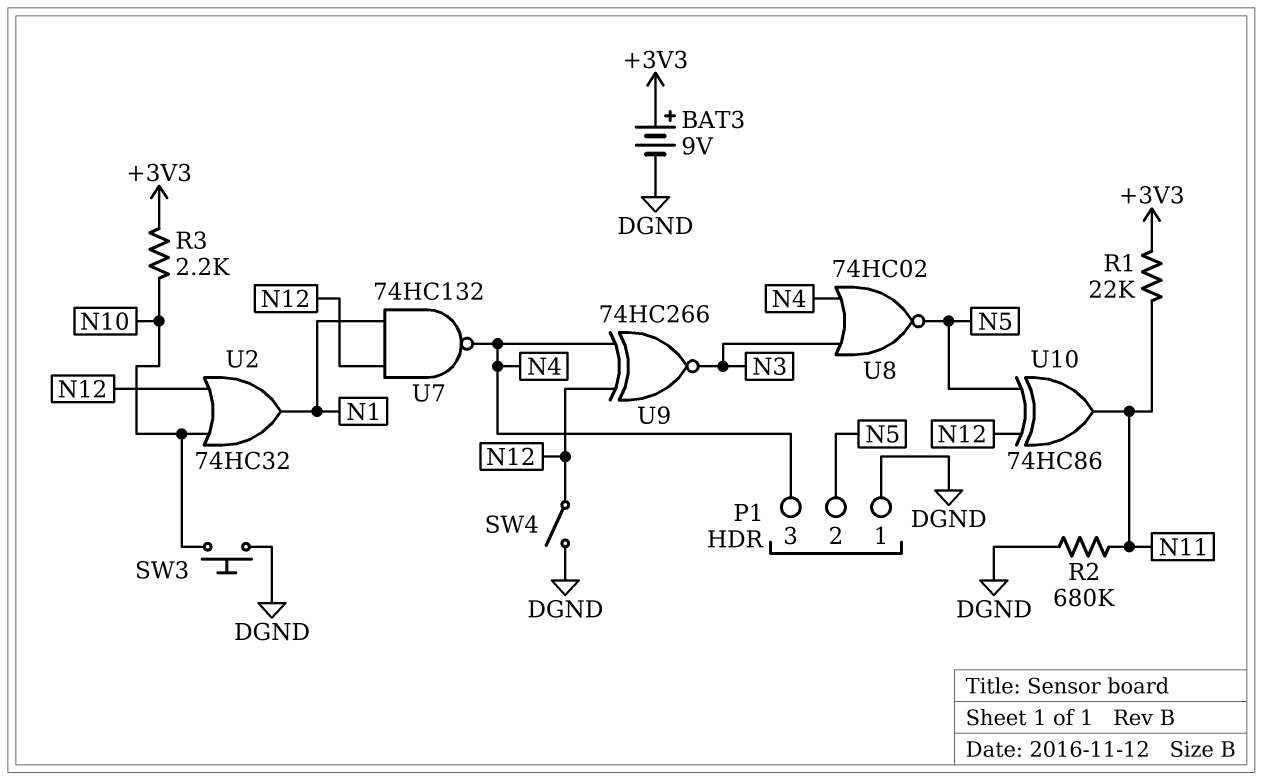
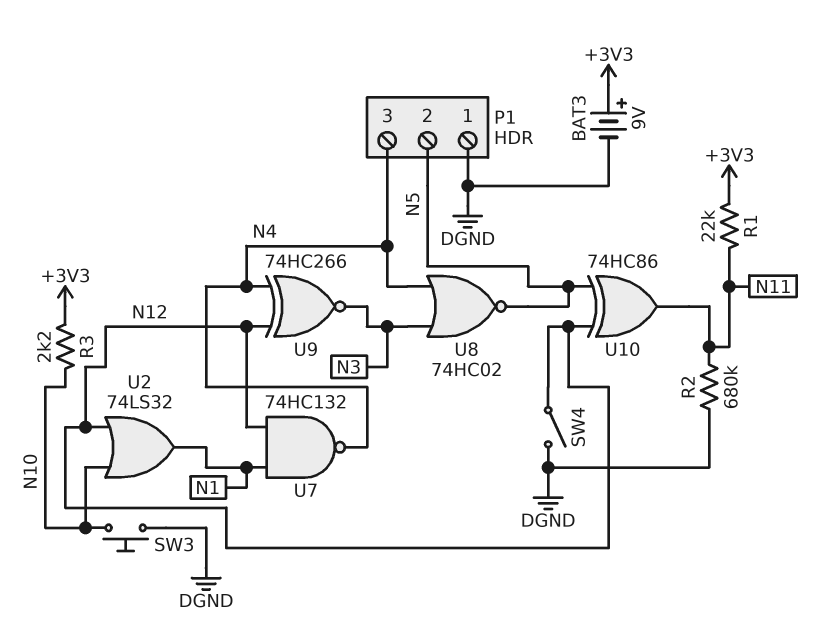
U2: OR 74HC32 (in N10, in N12, out N1) -> OR 74LS32 (in N10, in N12, out N1)

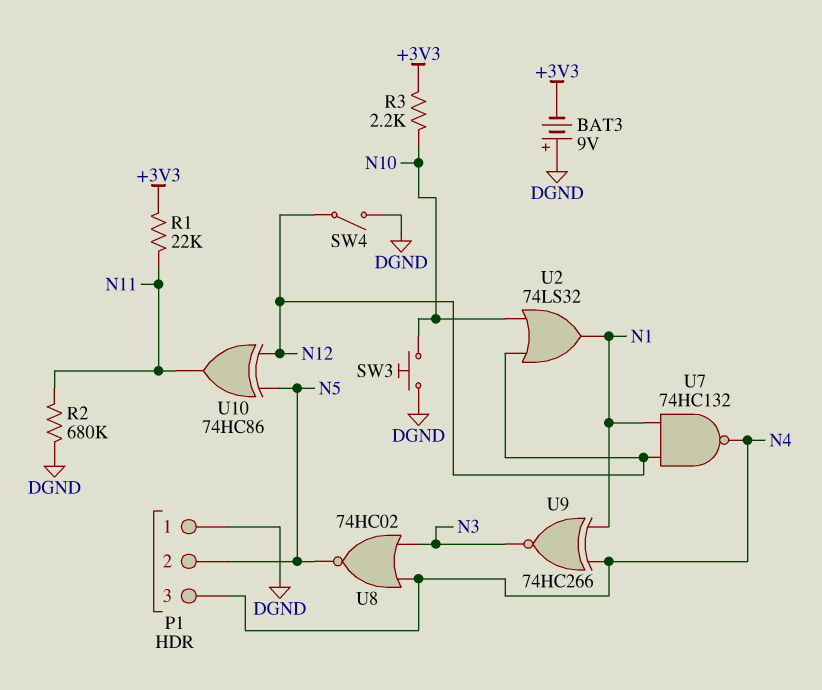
BAT3: 9V (plus +3V3, minus DGND) -> 9V (plus DGND, minus +3V3)
U9: XNOR 74HC266 (in N4, in N12, out N3) -> XNOR 74HC266 (in N1, in N4, out N3)

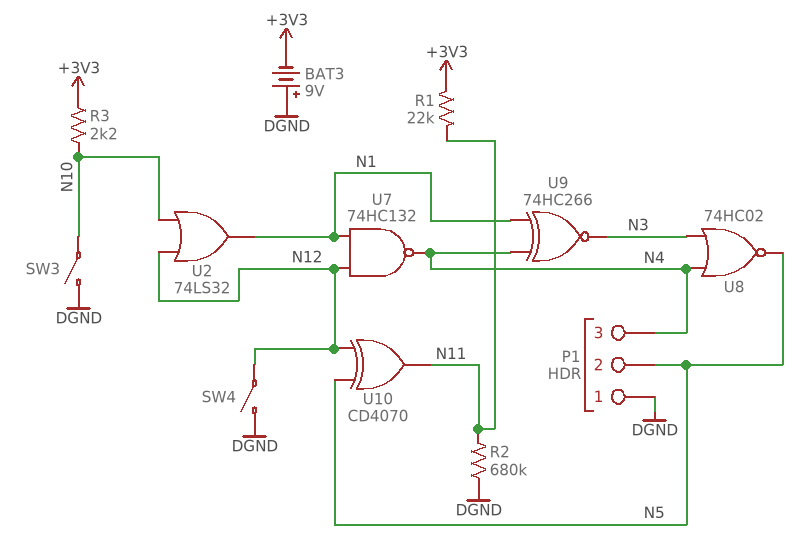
SW3: button (DGND, N10) -> switch (DGND, N10)
U10: XOR 74HC86 (in N5, in N12, out N11) -> XOR CD4070 (in N5, in N12, out N11)

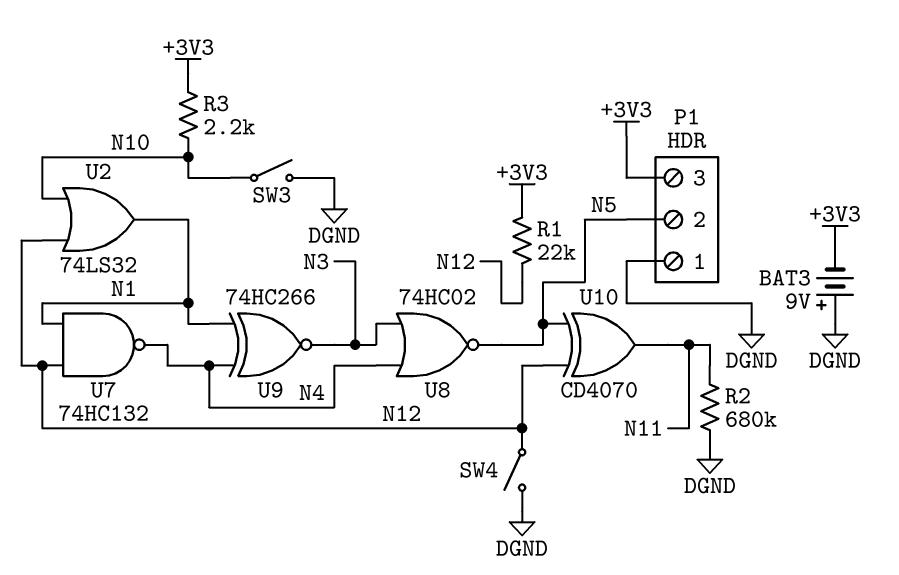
P1 pin 3: N4 -> +3V3
R1: 22k (+3V3, N11) -> 22k (+3V3, N12)

